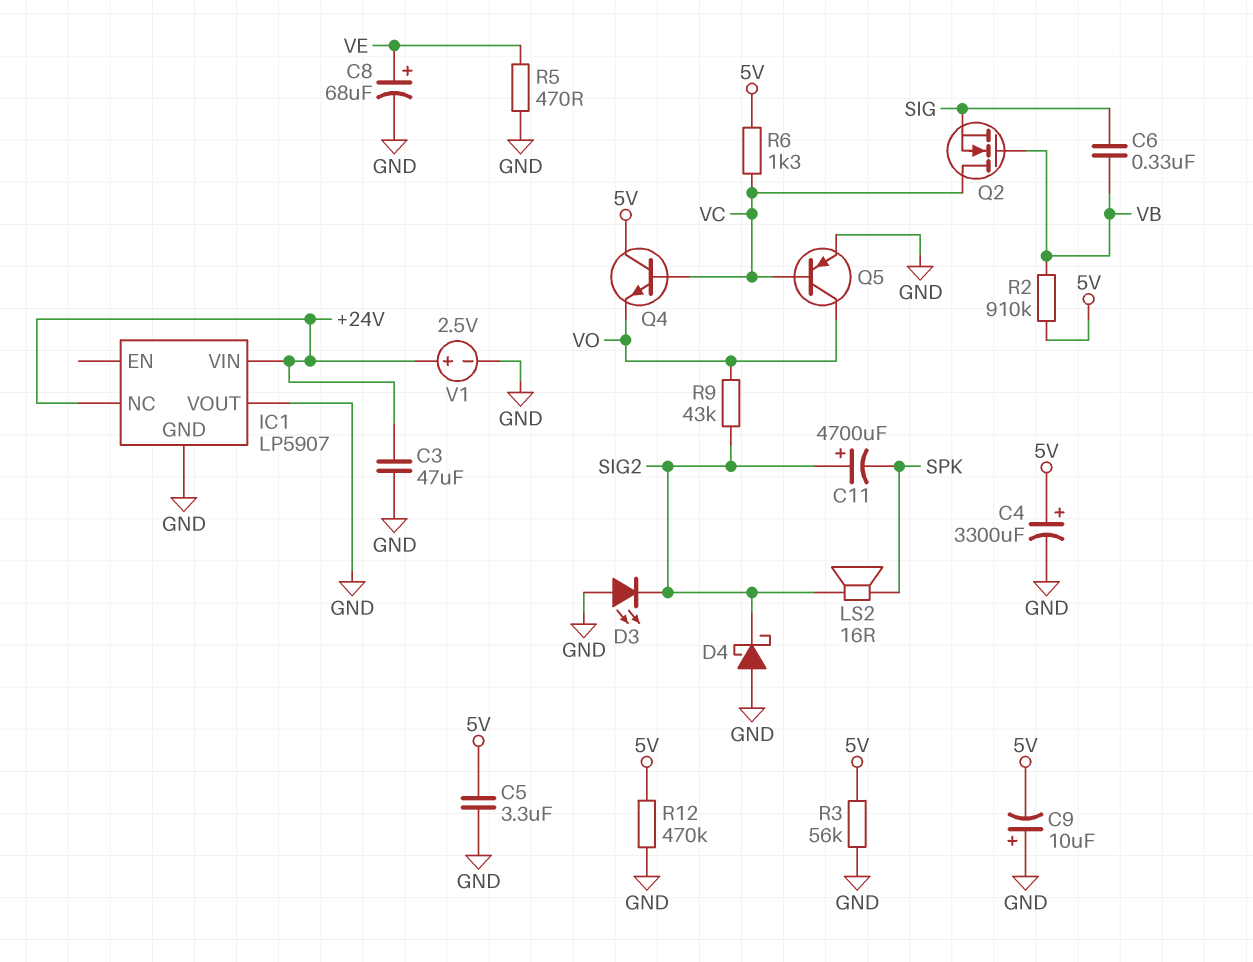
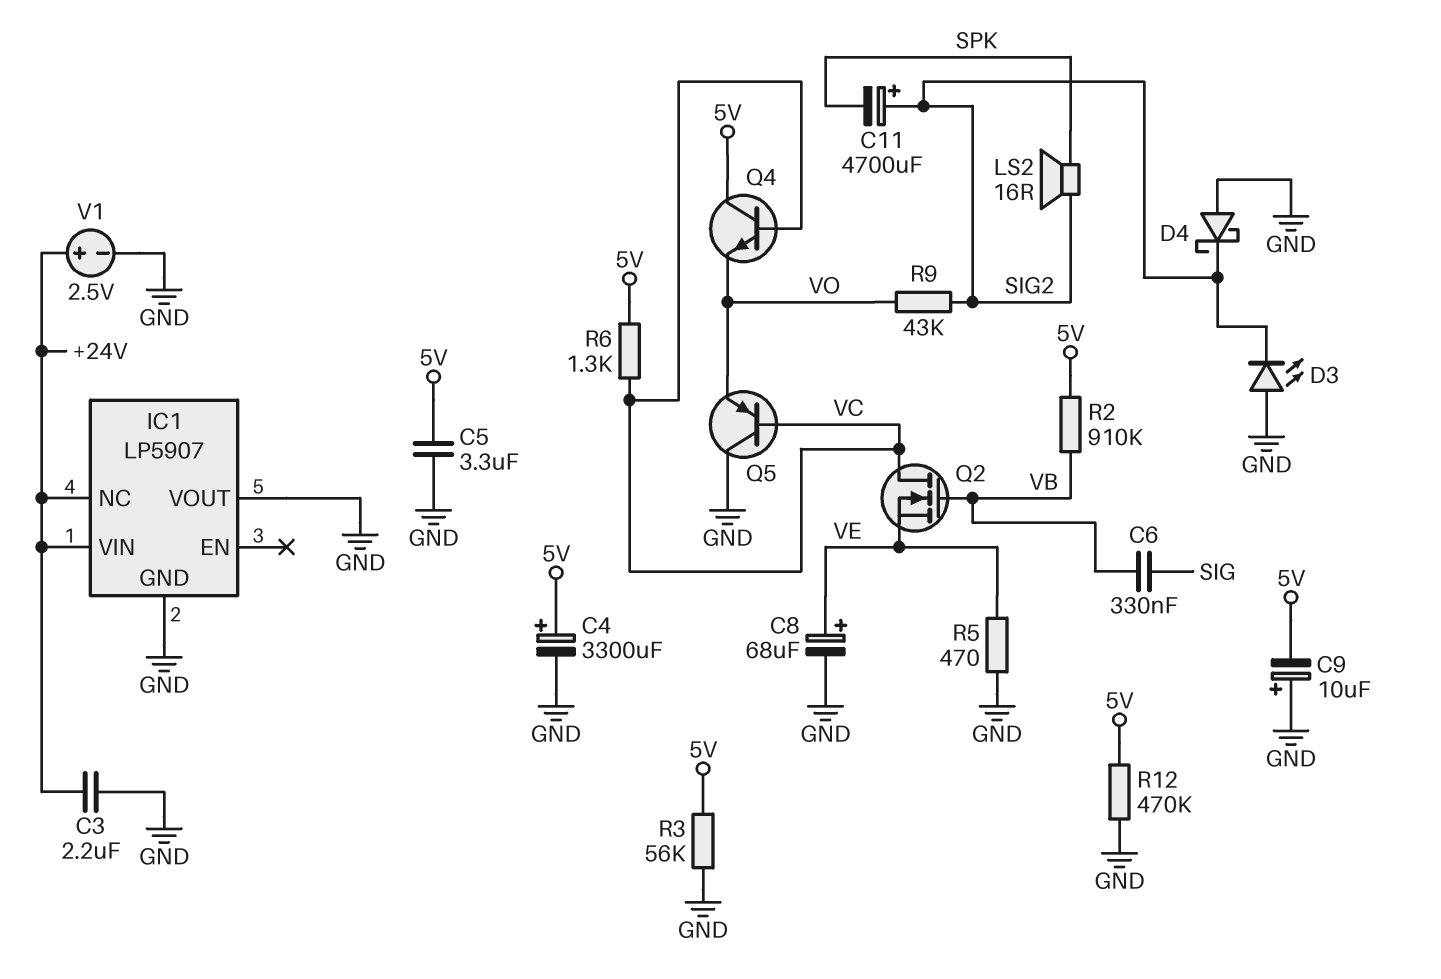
C3: 47uF (+24V, GND) -> 2.2uF (+24V, GND)
Q2: NMOS (G VB, D VC, S SIG) -> NMOS (G VB, D VC, S VE)
Q5: PNP (B VC, C VO, E GND) -> PNP (B VC, C GND, E VO)

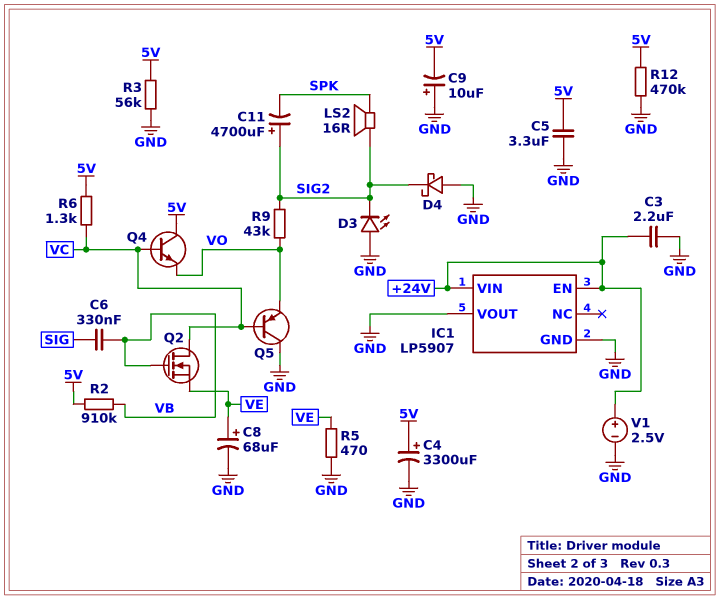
IC1 pin EN: none -> +24V
IC1 pin NC: +24V -> none

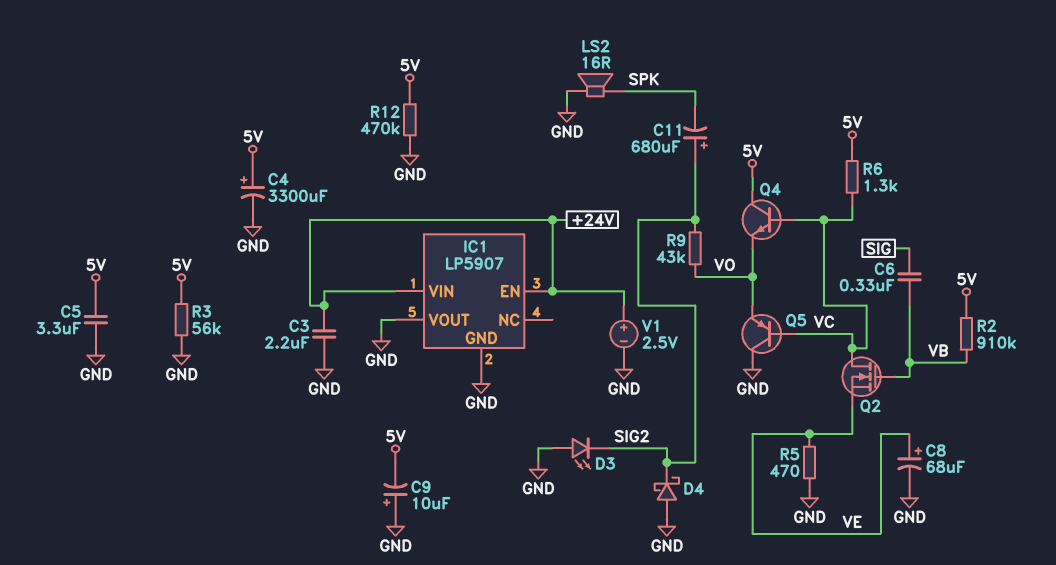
C11: 4700uF (plus SIG2, minus SPK) -> 680uF (plus SIG2, minus SPK)
LS2: speaker 16R (SIG2, SPK) -> speaker 16R (GND, SPK)

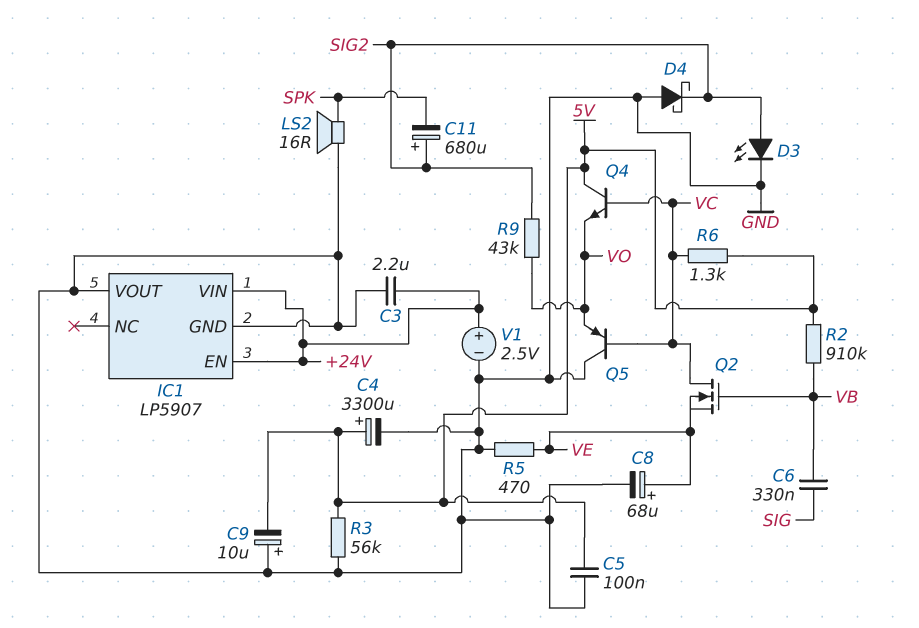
C5: 3.3uF (5V, GND) -> 100nF (5V, GND)
D3: LED (A GND, K SIG2) -> LED (A SIG2, K GND)
R12: 470k (5V, GND) -> none

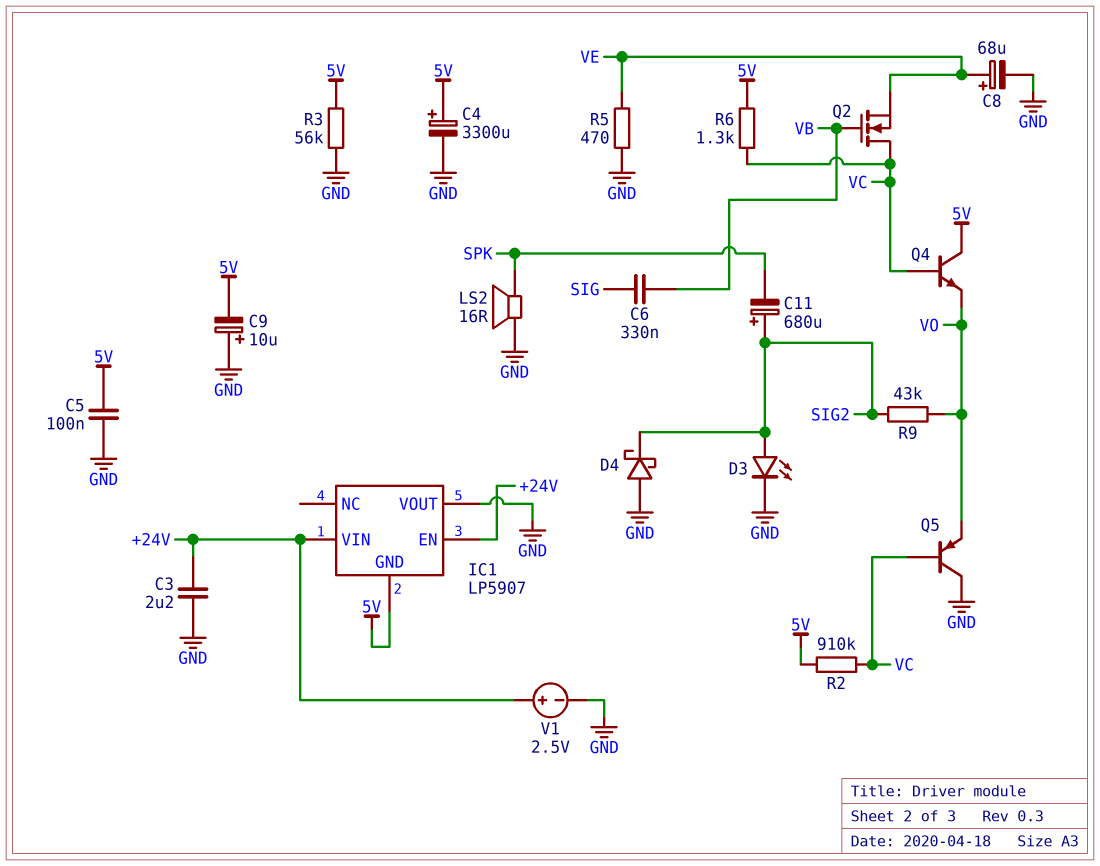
IC1 pin GND: GND -> 5V
R2: 910k (5V, VB) -> 910k (5V, VC)

